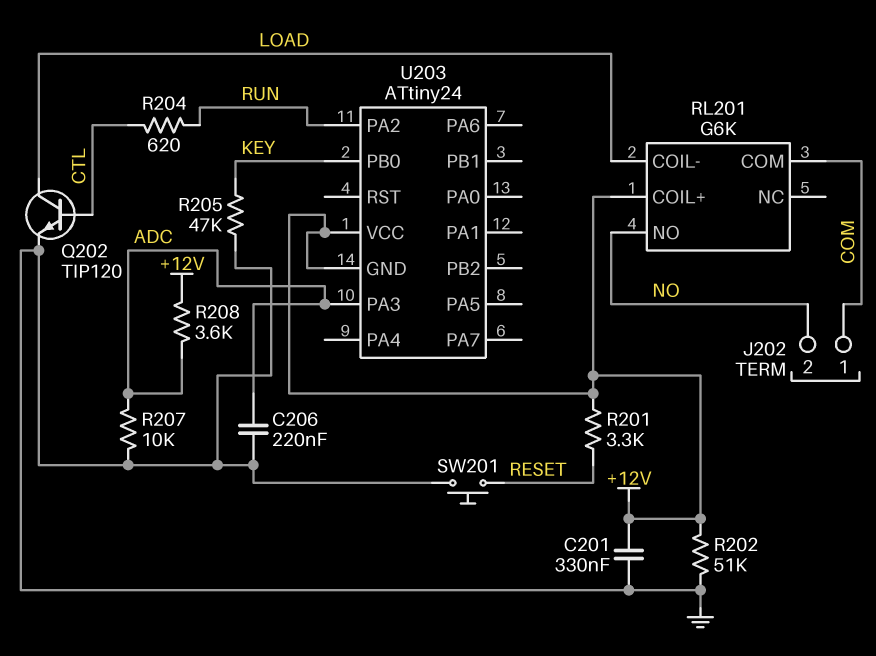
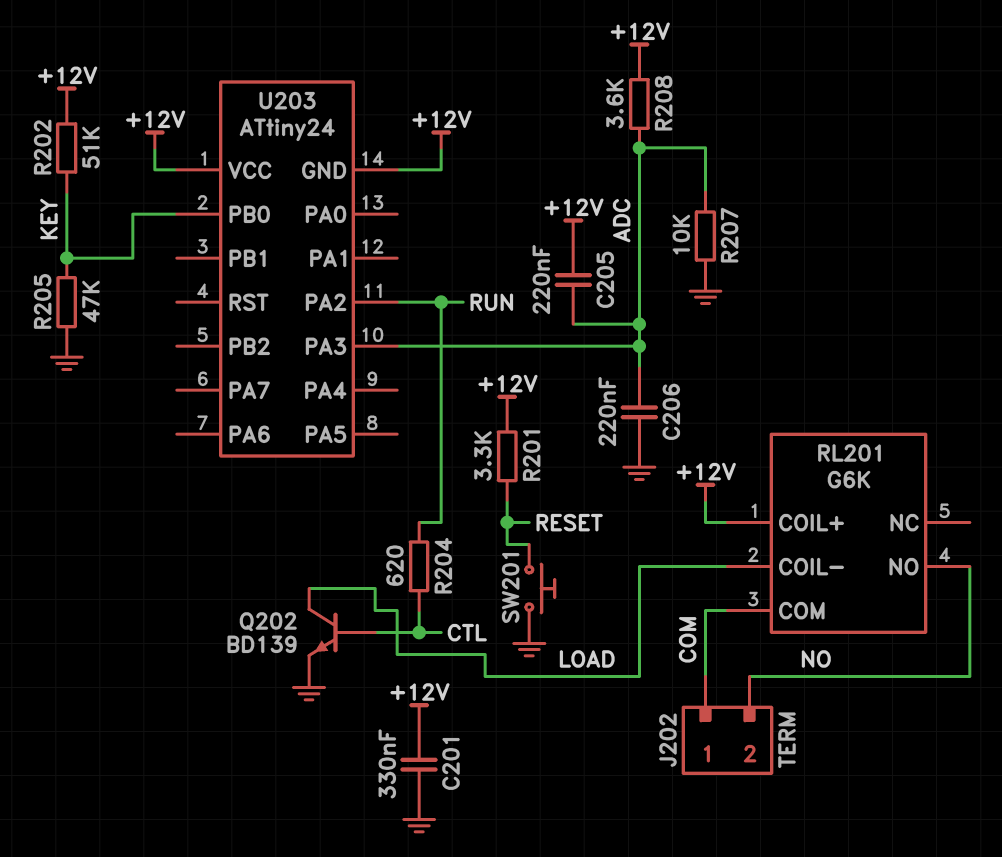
C205: none -> 220nF (+12V, ADC)
Q202: NPN TIP120 (B CTL, C LOAD, E GND) -> NPN BD139 (B CTL, C LOAD, E GND)
R202: 51k (+12V, GND) -> 51k (+12V, KEY)

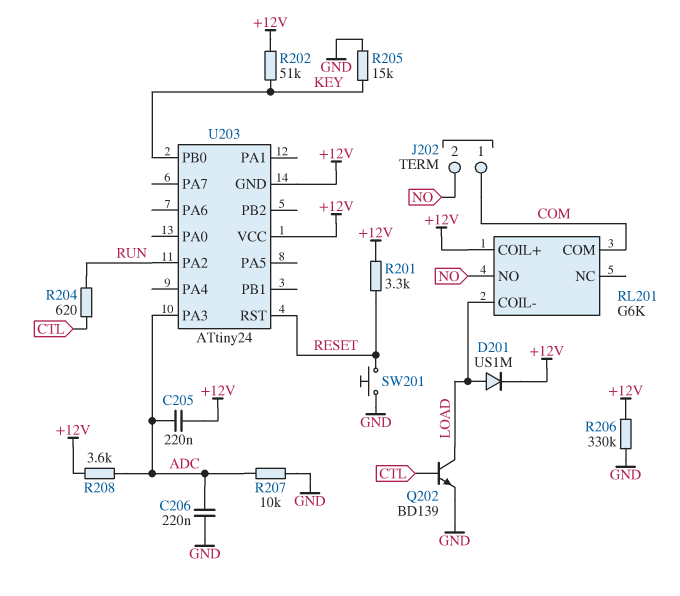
C201: 330nF (+12V, GND) -> none
D201: none -> diode US1M (A LOAD, K +12V)
R205: 47k (GND, KEY) -> 15k (GND, KEY)
R206: none -> 330k (+12V, GND)
U203 pin RST: none -> RESET

